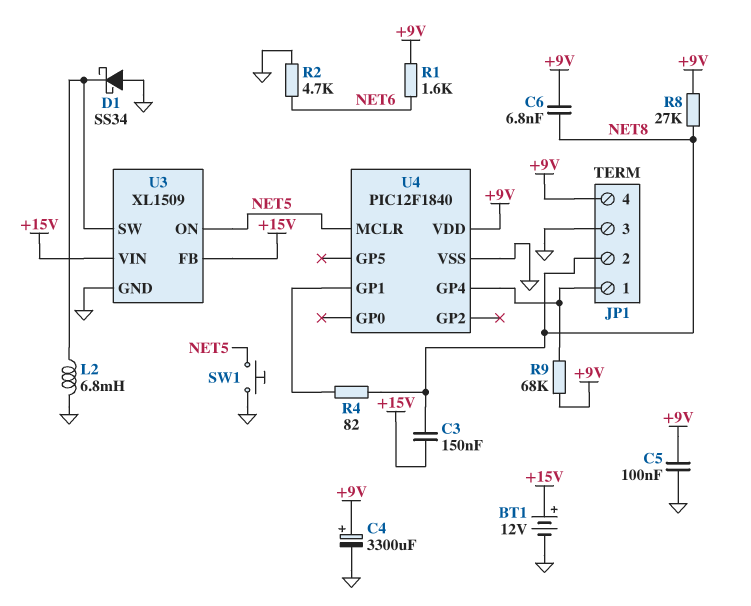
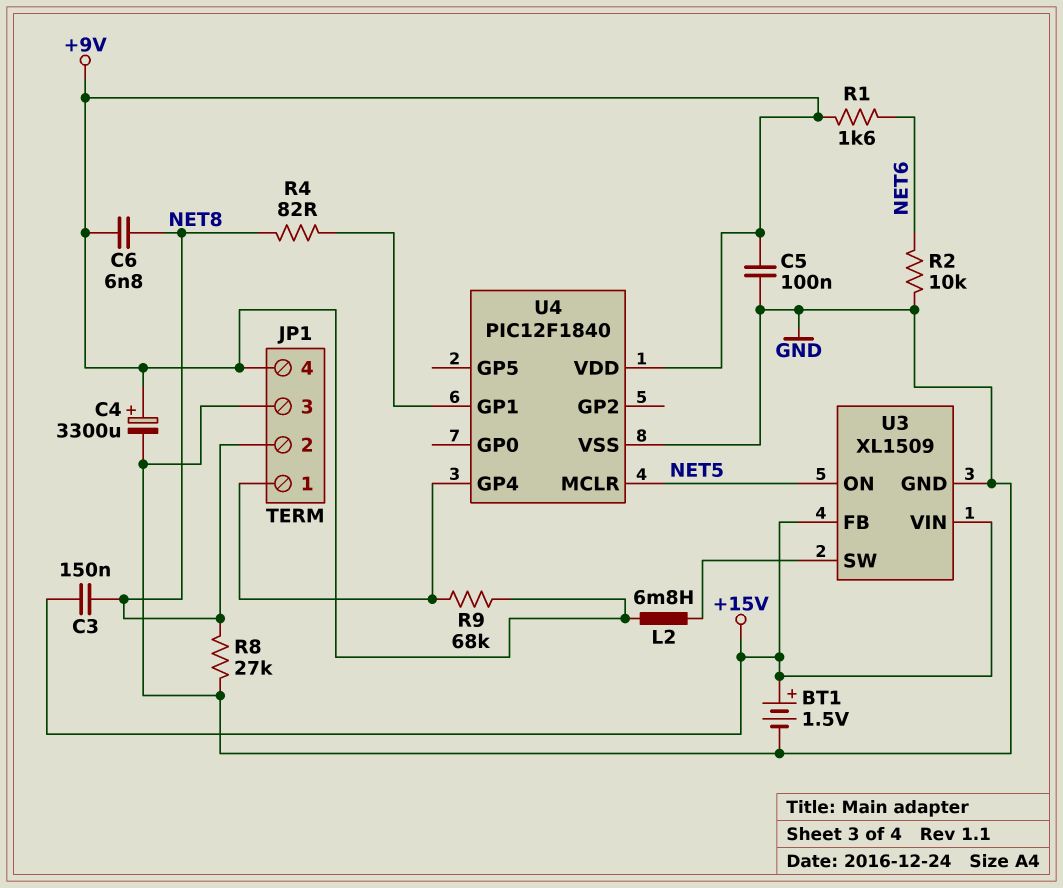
BT1: 12V (plus +15V, minus GND) -> 1.5V (plus +15V, minus GND)
D1: schottky SS34 (A GND, K U3/SW) -> none
L2: 6.8mH (GND, U3/SW) -> 6.8mH (+9V, U3/SW)
R2: 4.7k (GND, NET6) -> 10k (GND, NET6)
R8: 27k (+9V, NET8) -> 27k (GND, NET8)
SW1: button (GND, NET5) -> none

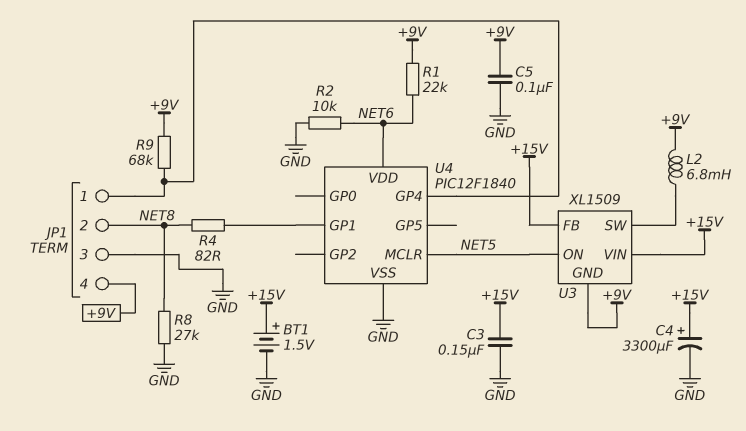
C3: 150nF (+15V, NET8) -> 150nF (+15V, GND)
C4: 3300uF (plus +9V, minus GND) -> 3300uF (plus +15V, minus GND)
C6: 6.8nF (+9V, NET8) -> none
R1: 1.6k (+9V, NET6) -> 22k (+9V, NET6)
U3 pin GND: GND -> +9V
U4 pin VDD: +9V -> NET6

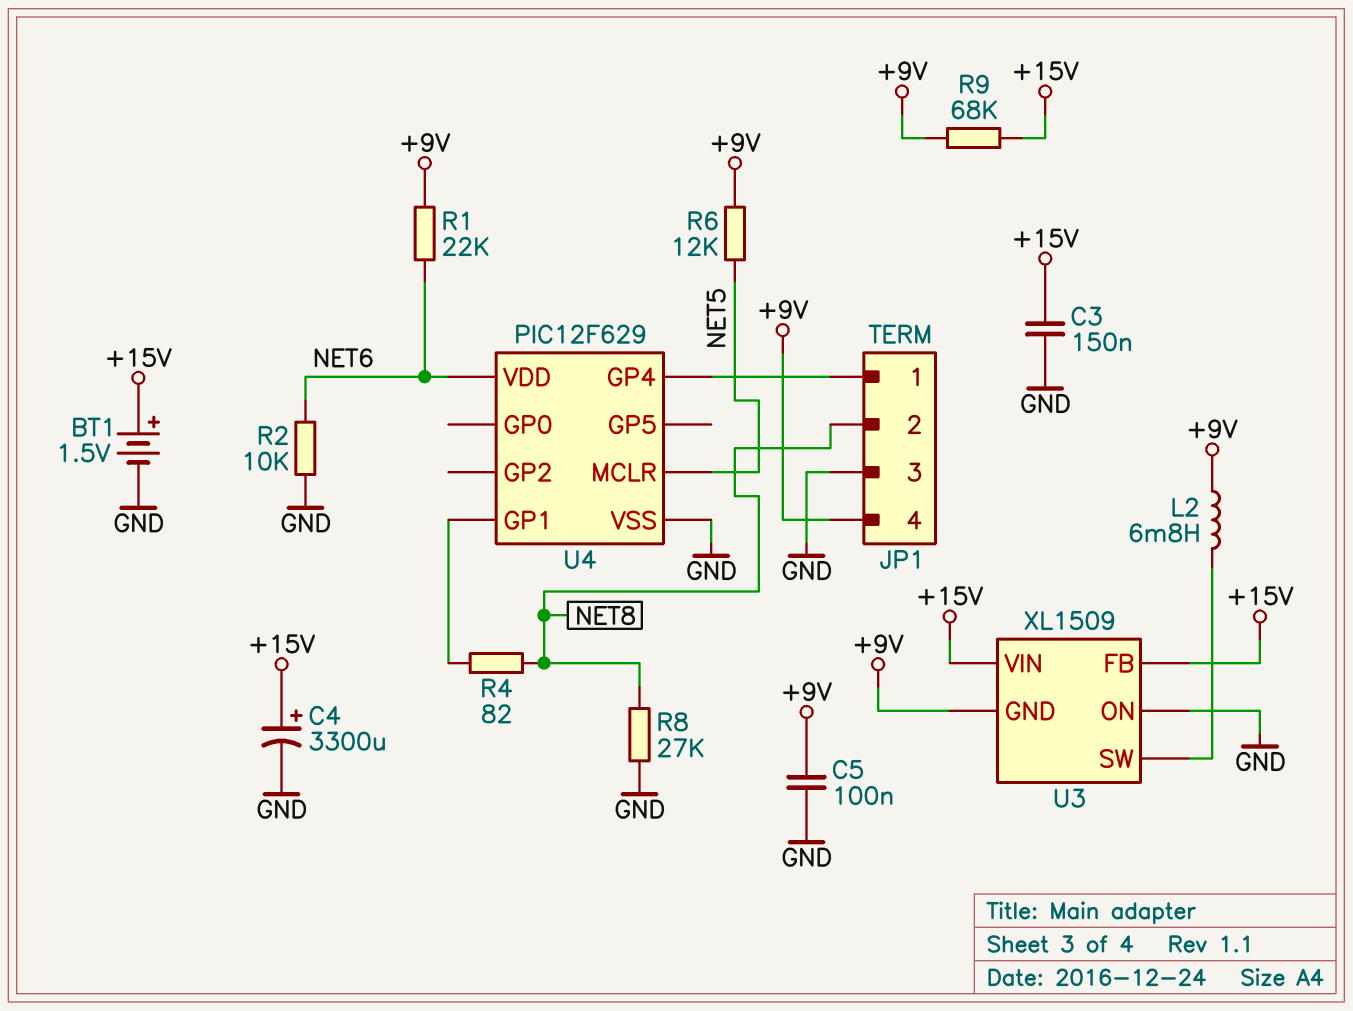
R6: none -> 12k (+9V, NET5)
R9: 68k (+9V, JP1/1) -> 68k (+9V, +15V)
U3 pin ON: NET5 -> GND
U4: PIC12F1840 -> PIC12F629

